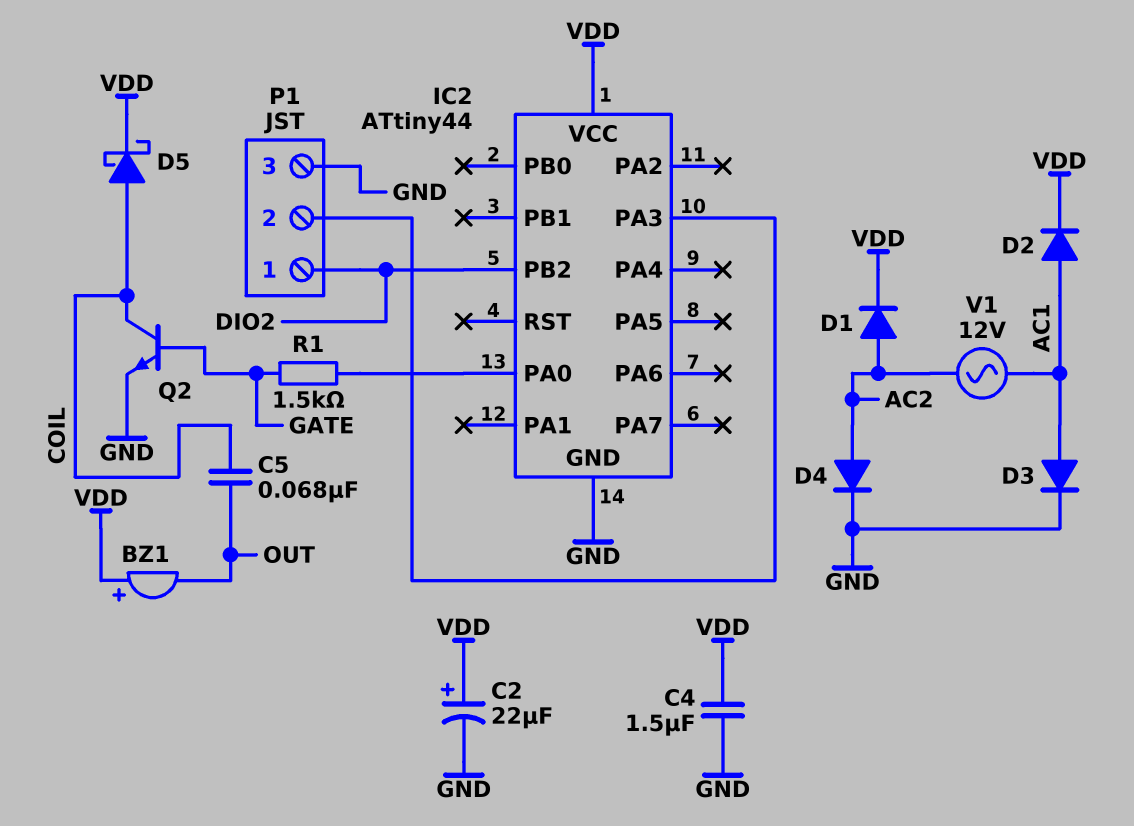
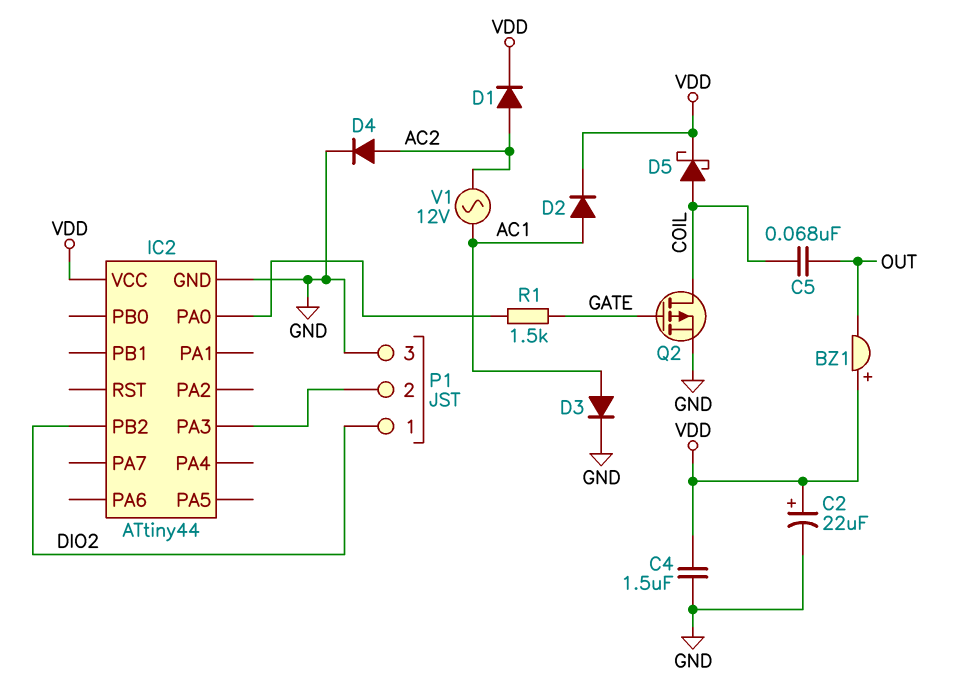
Q2: NPN (B GATE, C COIL, E GND) -> PMOS (G GATE, D COIL, S GND)

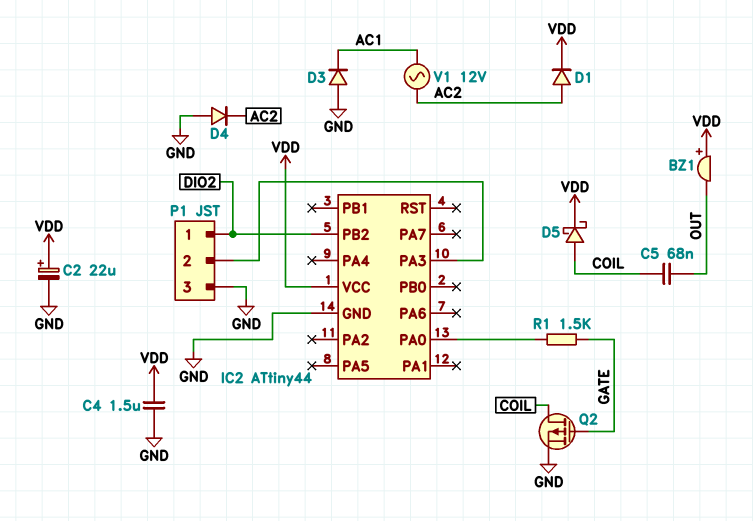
D2: diode (A AC1, K VDD) -> none
D3: diode (A AC1, K GND) -> diode (A GND, K AC1)
D4: diode (A AC2, K GND) -> diode (A GND, K AC2)

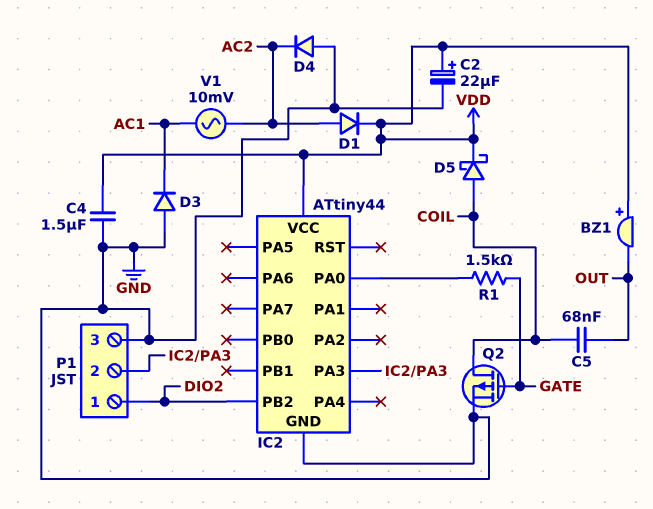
V1: AC 12V (AC1, AC2) -> AC 10mV (AC1, AC2)

